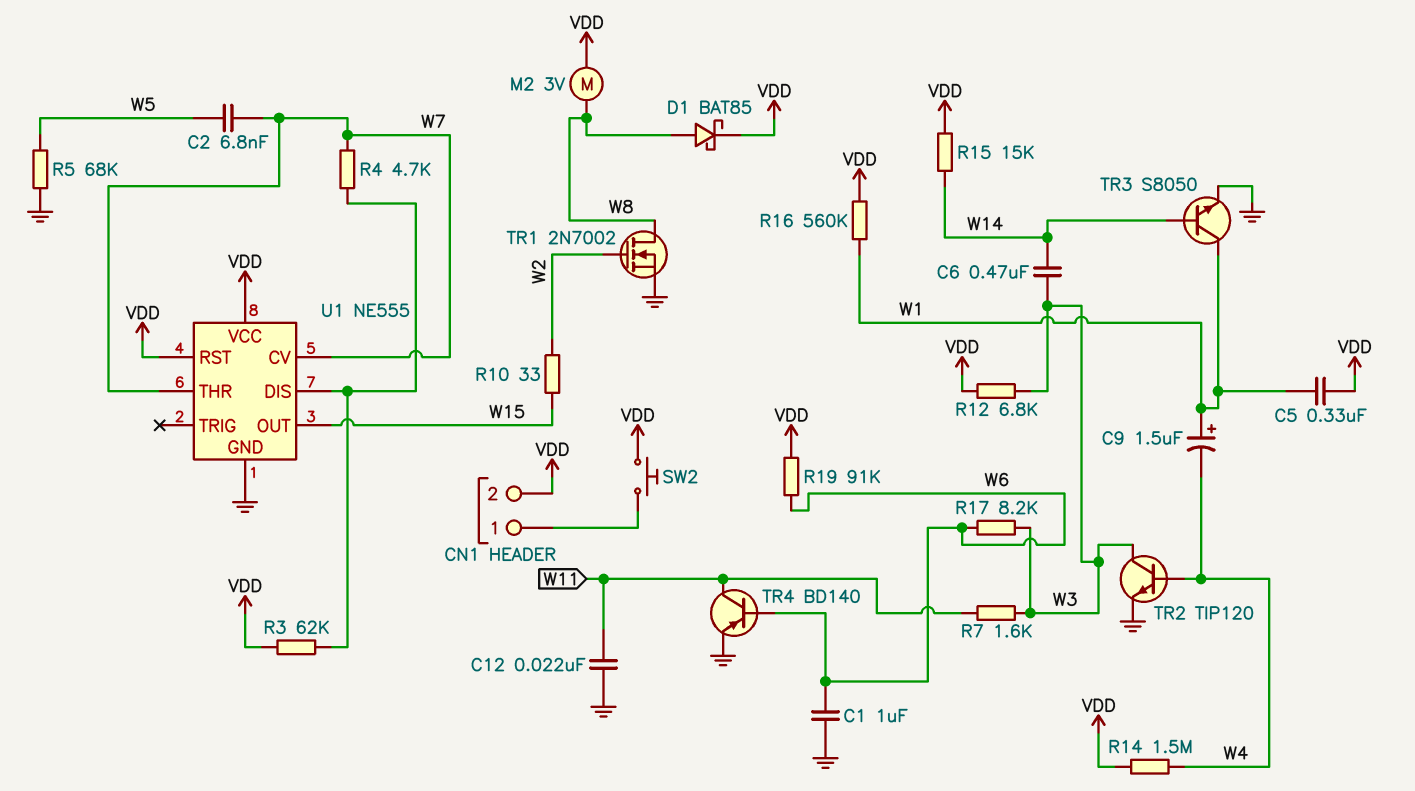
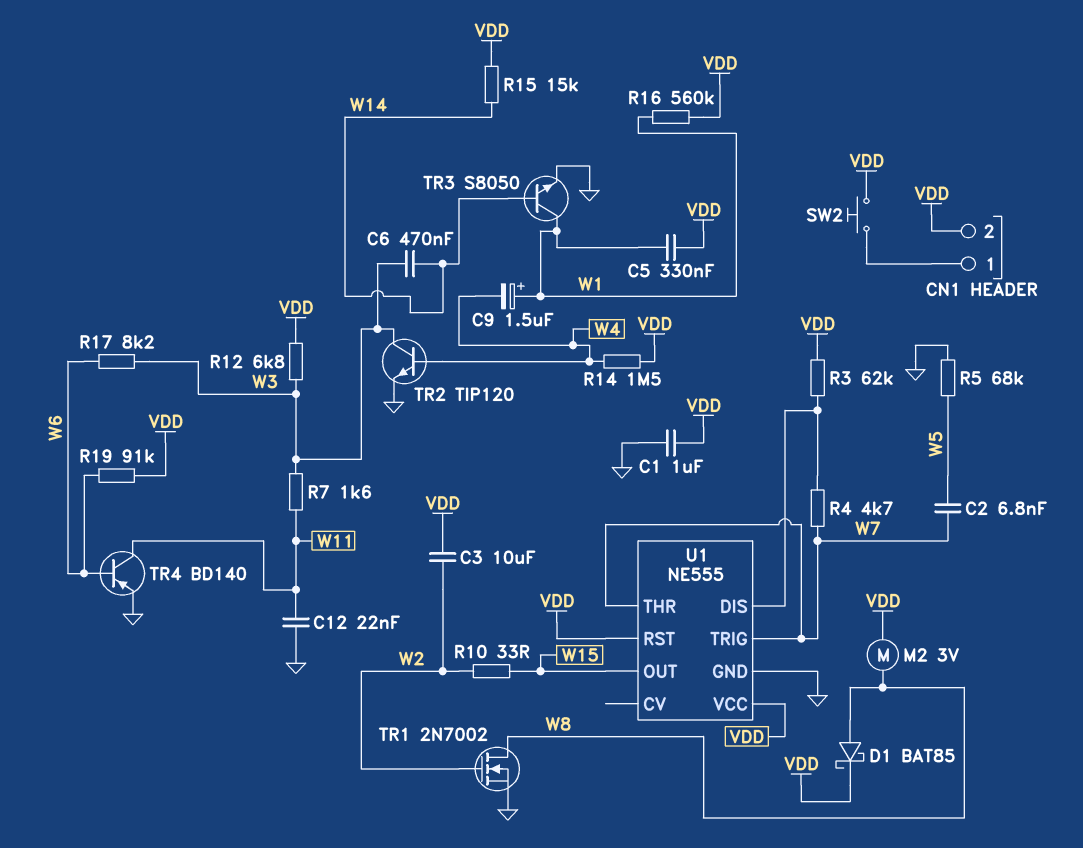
C1: 1uF (GND, W6) -> 1uF (GND, VDD)
C3: none -> 10uF (VDD, W2)
U1 pin CV: W7 -> none
U1 pin TRIG: none -> W7

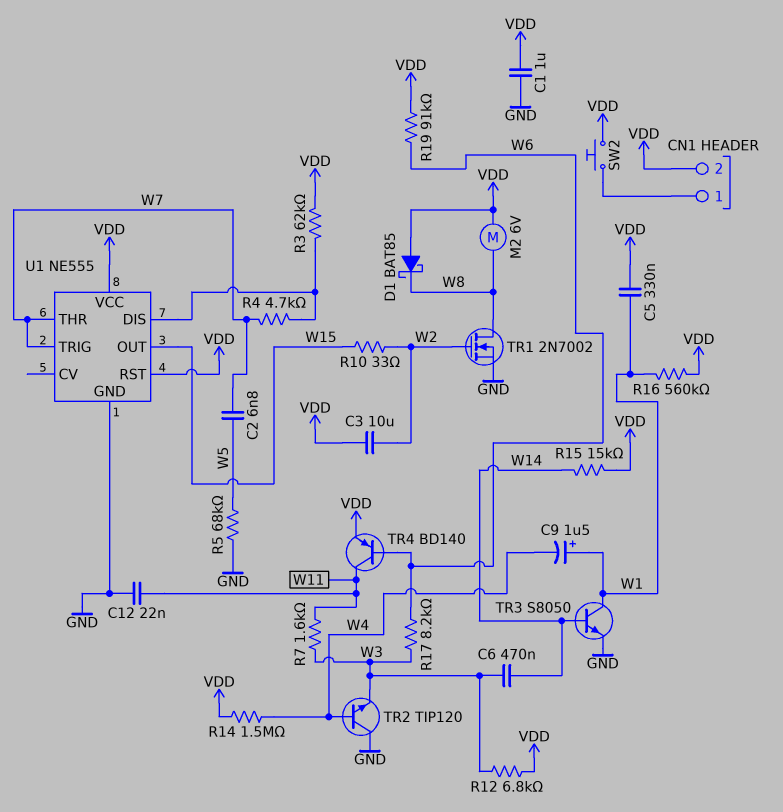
D1: schottky BAT85 (A W8, K VDD) -> schottky BAT85 (A VDD, K W8)
M2: motor 3V (VDD, W8) -> motor 6V (VDD, W8)
TR2: NPN TIP120 (B W4, C W3, E GND) -> NPN TIP120 (B W4, C GND, E W3)
TR4: PNP BD140 (B W6, C W11, E GND) -> PNP BD140 (B W6, C W11, E VDD)

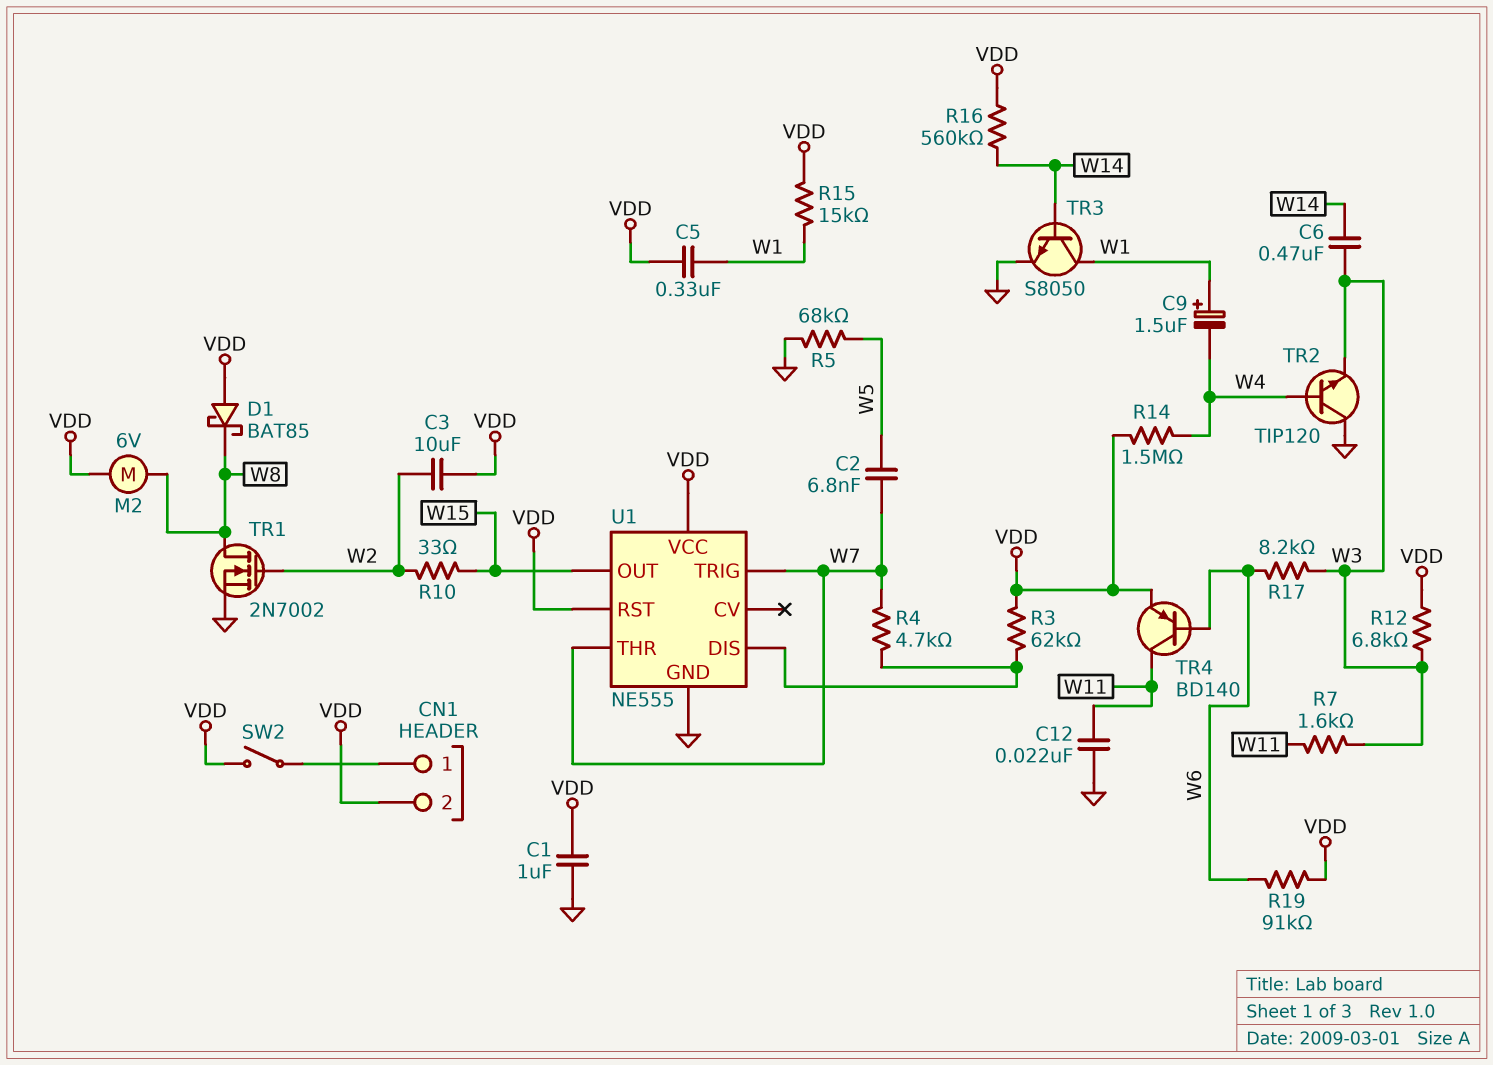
R15: 15k (VDD, W14) -> 15k (VDD, W1)
R16: 560k (VDD, W1) -> 560k (VDD, W14)
SW2: button (CN1/1, VDD) -> switch (CN1/1, VDD)

